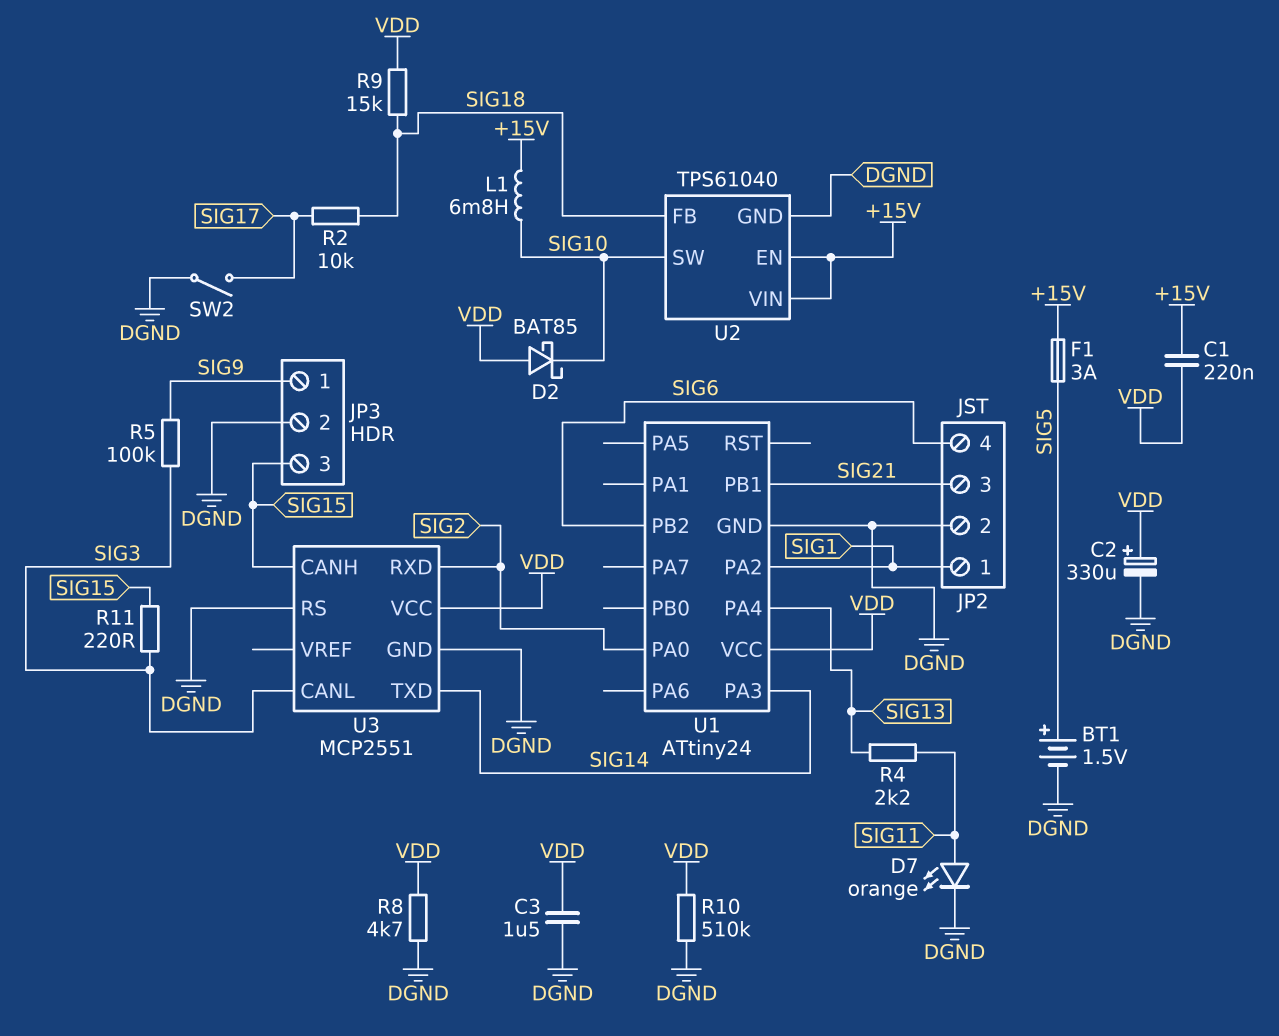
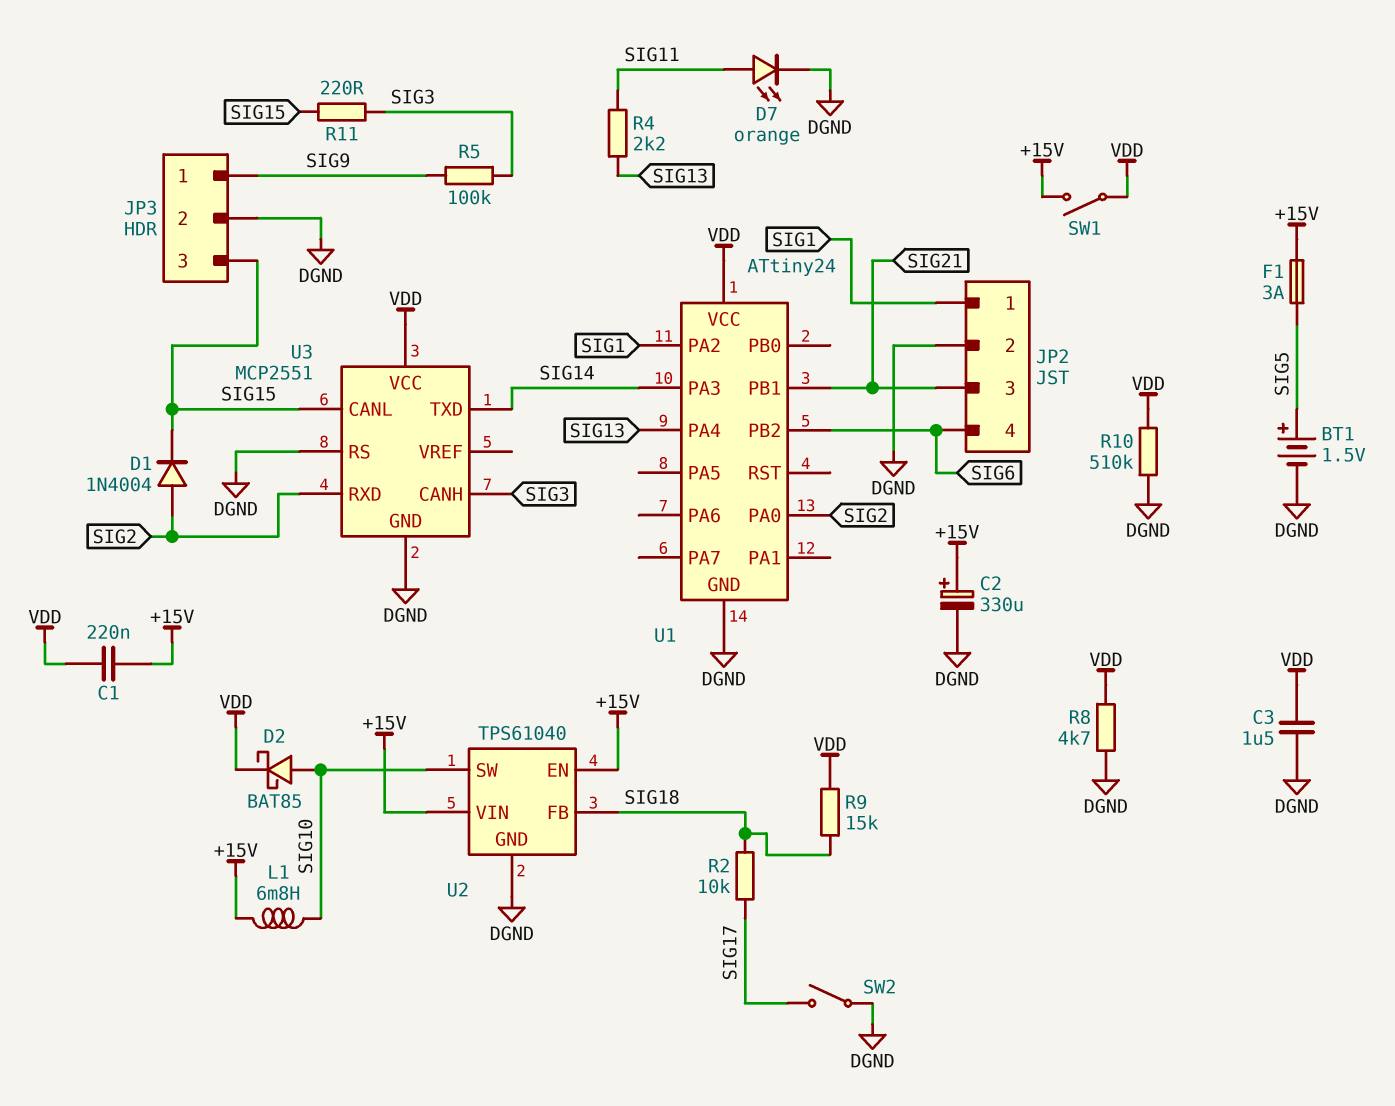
C2: 330uF (plus VDD, minus DGND) -> 330uF (plus +15V, minus DGND)
D1: none -> diode 1N4004 (A SIG2, K SIG15)
D2: schottky BAT85 (A VDD, K SIG10) -> schottky BAT85 (A SIG10, K VDD)
SW1: none -> switch (+15V, VDD)
U3 pin CANH: SIG15 -> SIG3
U3 pin CANL: SIG3 -> SIG15

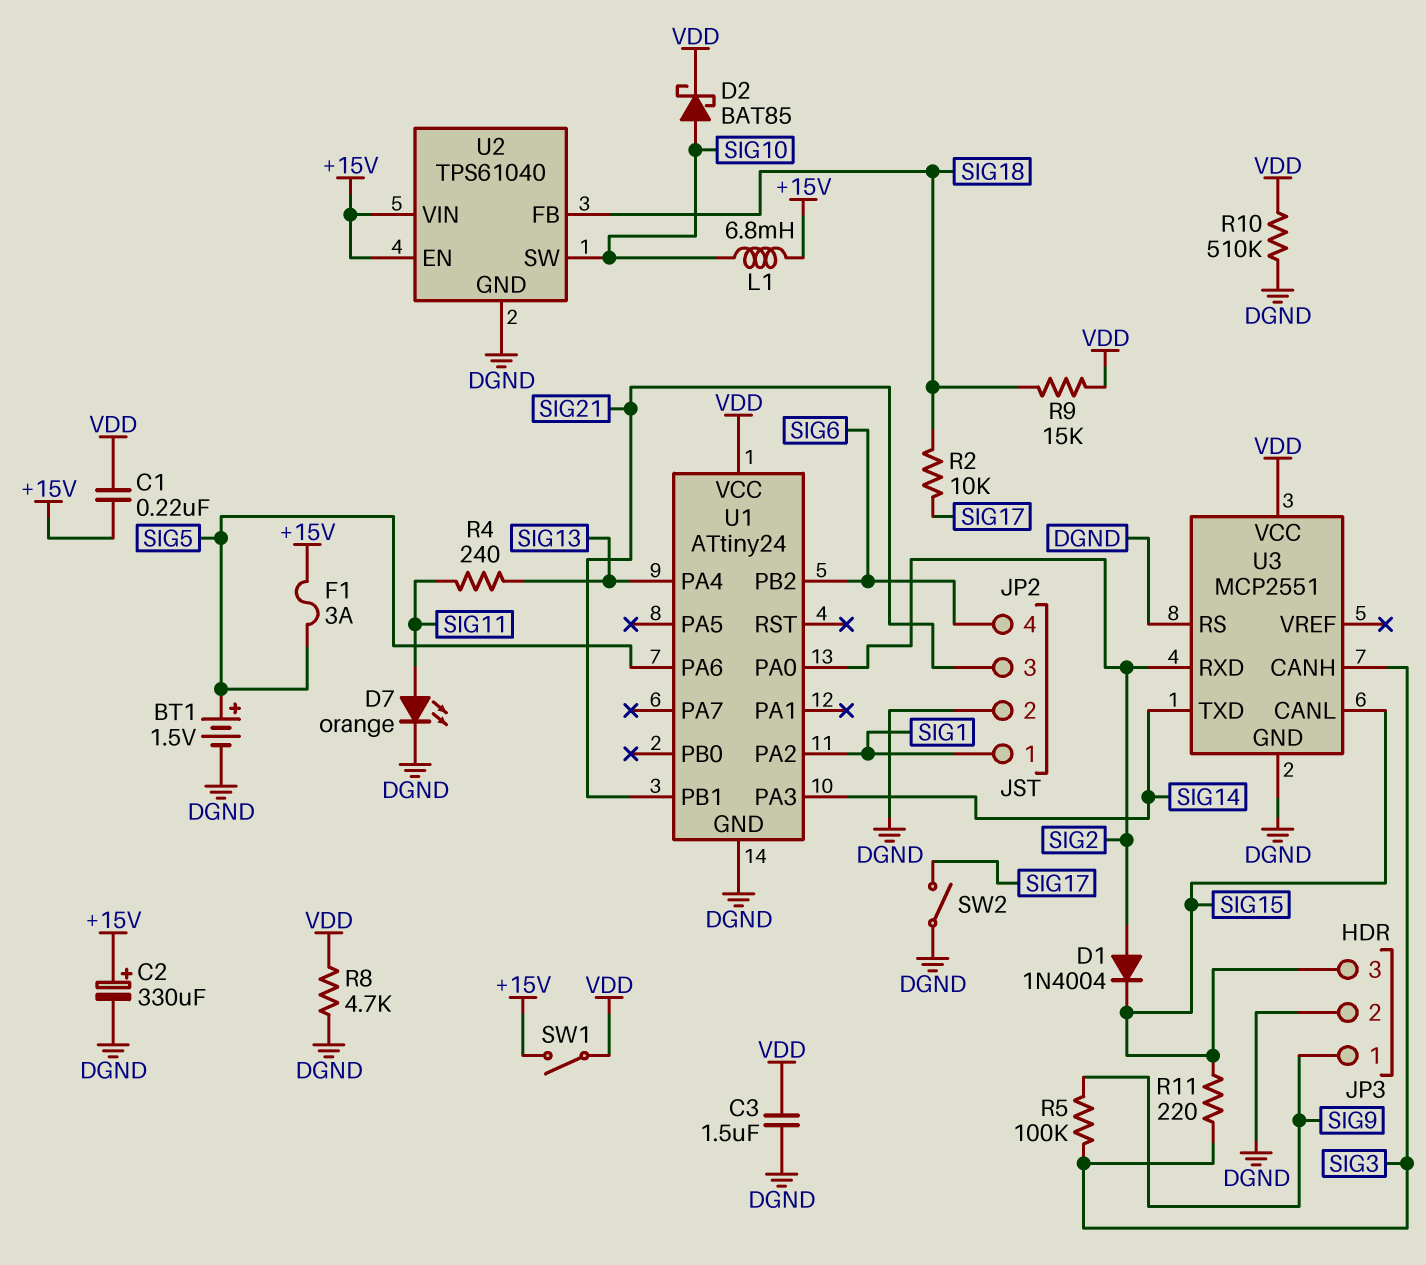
R4: 2.2k (SIG11, SIG13) -> 240 (SIG11, SIG13)
U1 pin PA6: none -> SIG5

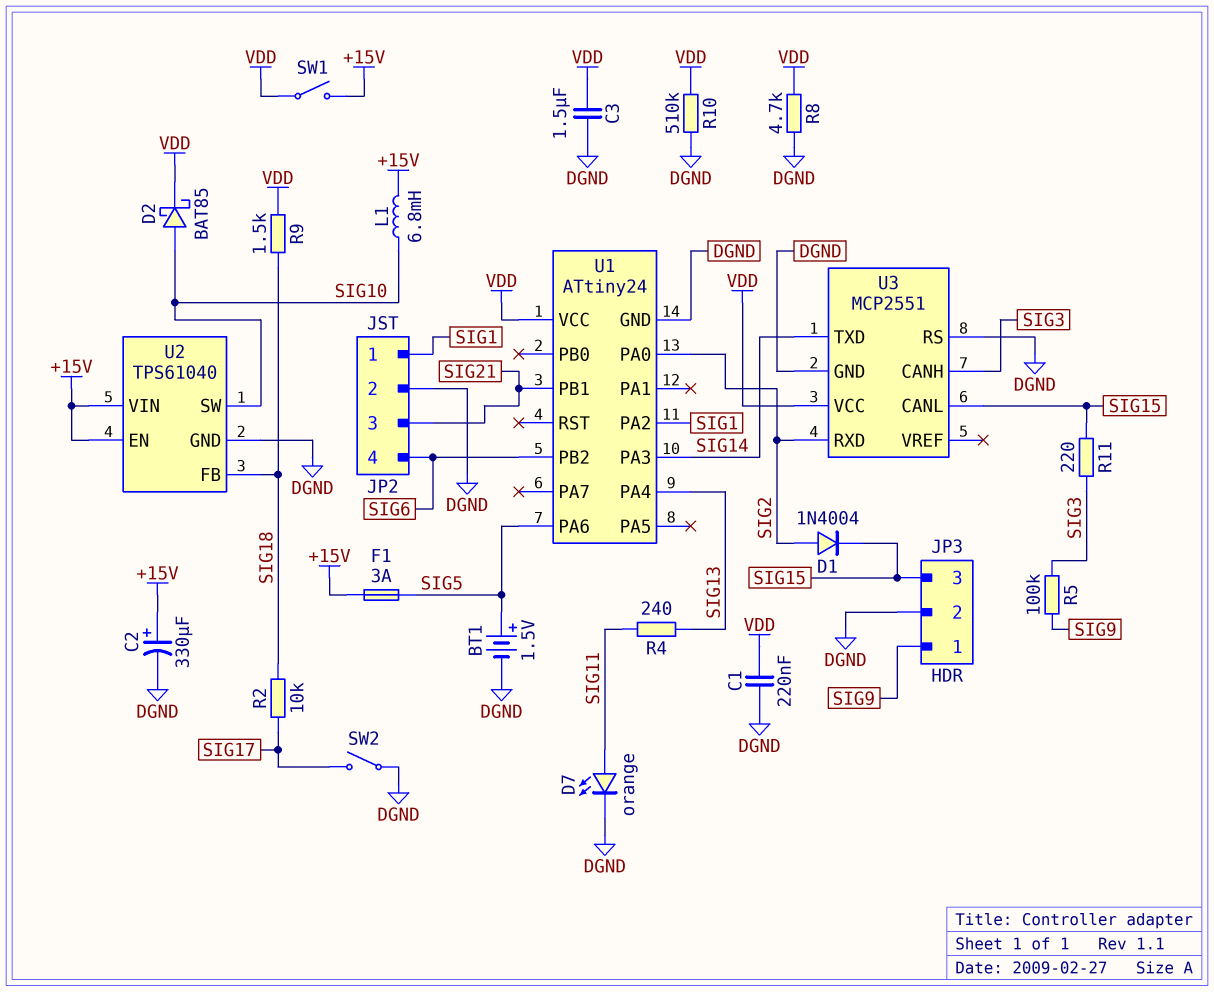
C1: 220nF (+15V, VDD) -> 220nF (DGND, VDD)
R9: 15k (SIG18, VDD) -> 1.5k (SIG18, VDD)

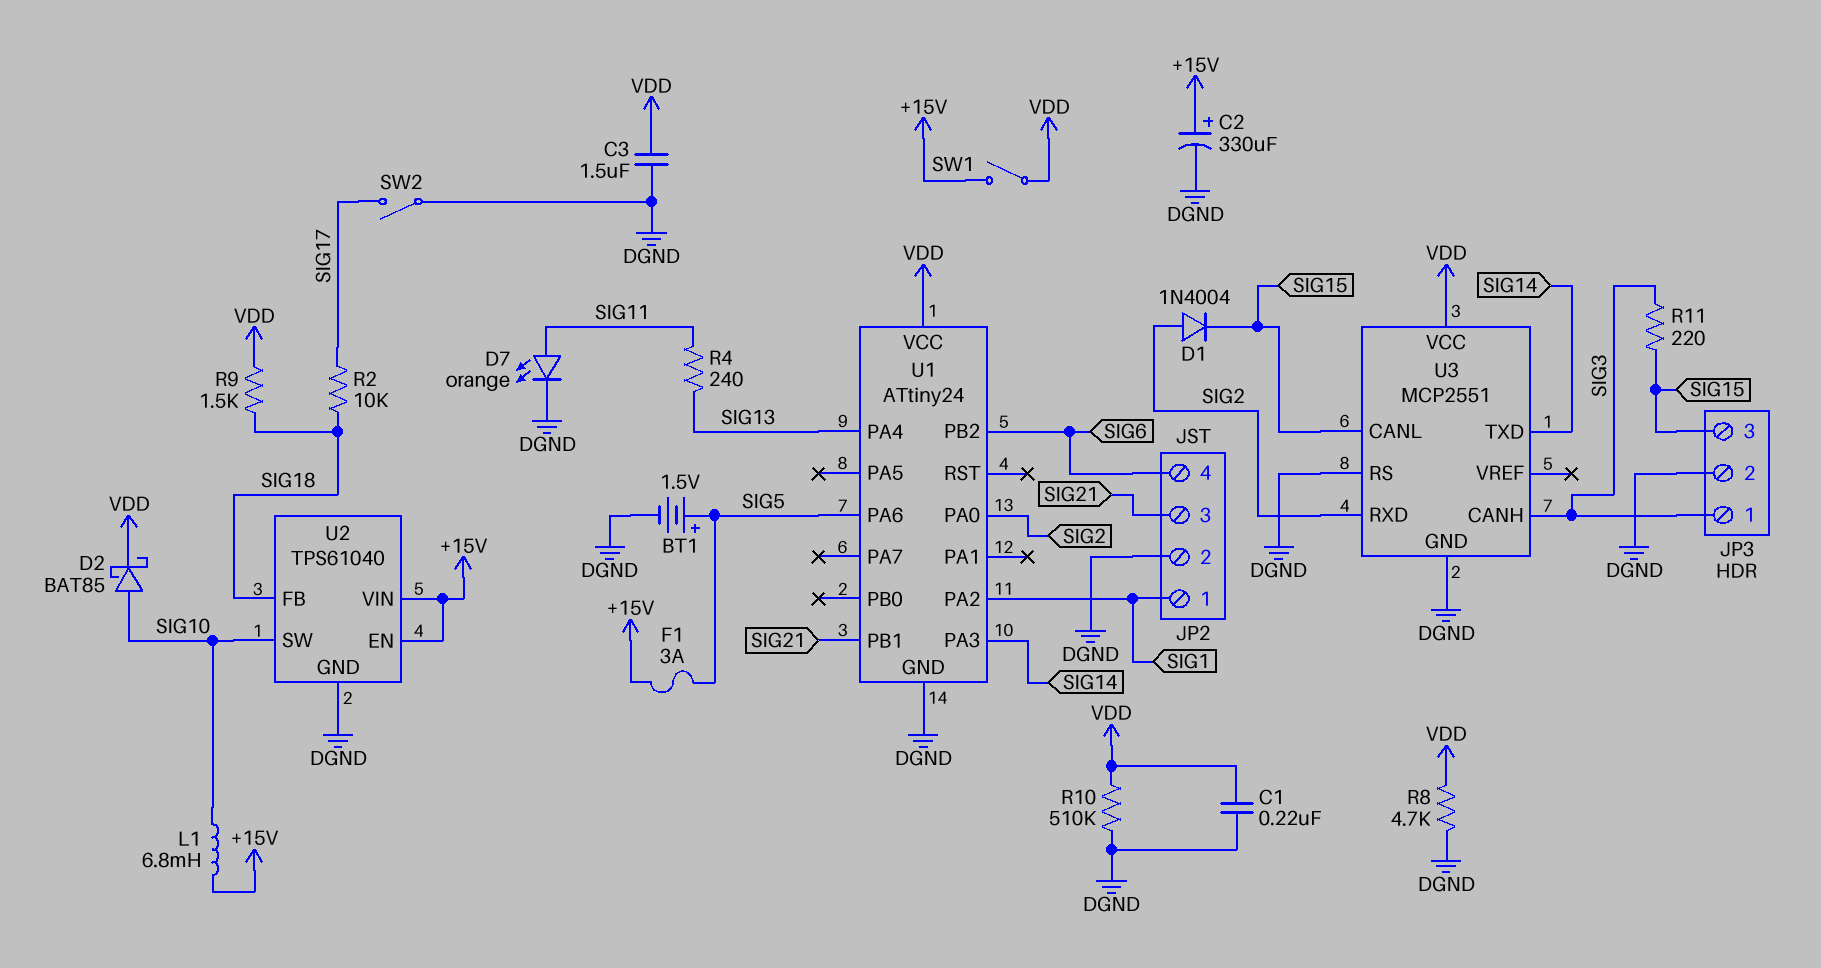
JP3 pin 1: SIG9 -> SIG3
R5: 100k (SIG3, SIG9) -> none

